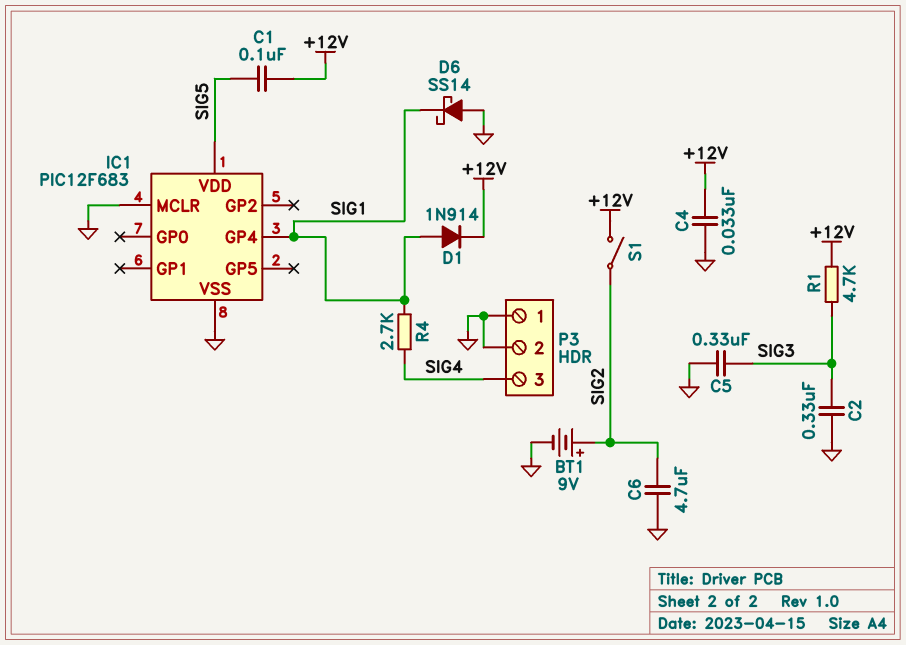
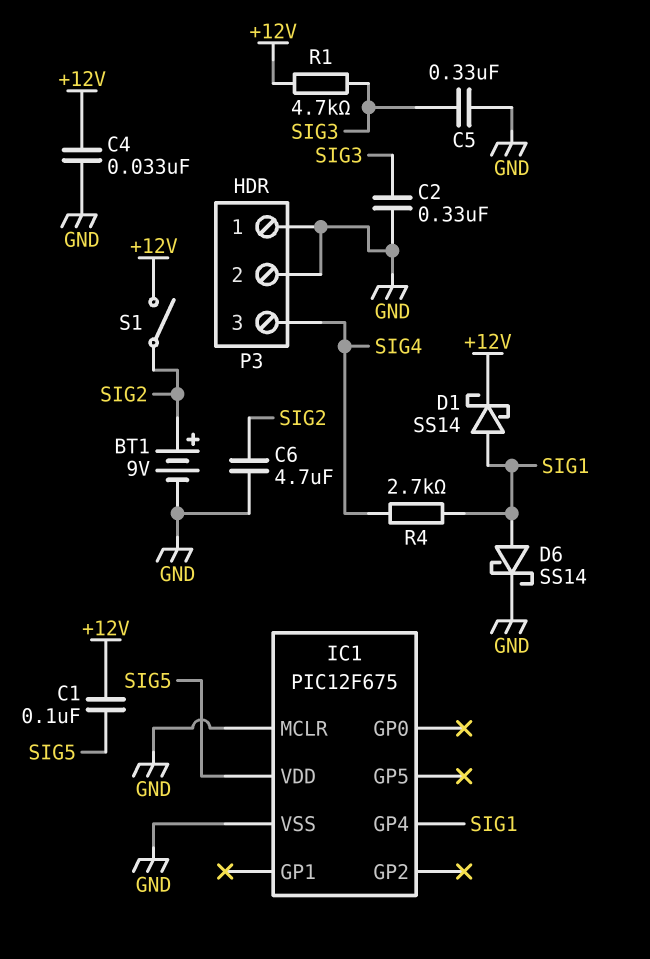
D1: diode 1N914 (A SIG1, K +12V) -> schottky SS14 (A SIG1, K +12V)
D6: schottky SS14 (A GND, K SIG1) -> schottky SS14 (A SIG1, K GND)
IC1: PIC12F683 -> PIC12F675

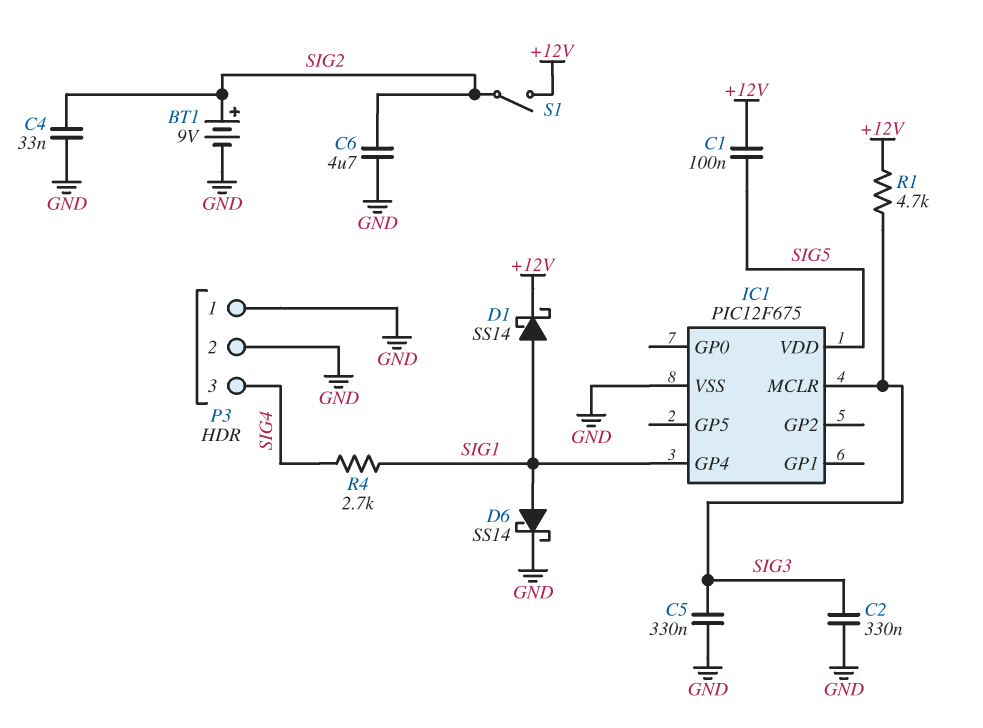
C4: 33nF (+12V, GND) -> 33nF (GND, SIG2)
IC1 pin MCLR: GND -> SIG3

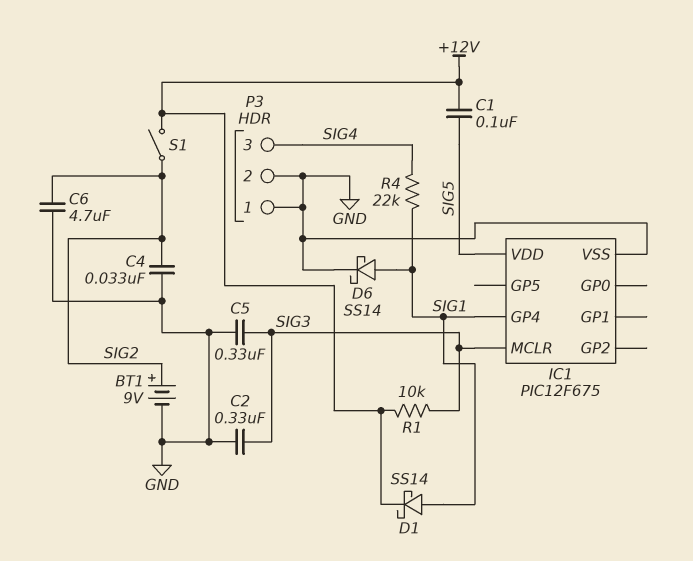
R1: 4.7k (+12V, SIG3) -> 10k (+12V, SIG3)
R4: 2.7k (SIG1, SIG4) -> 22k (SIG1, SIG4)

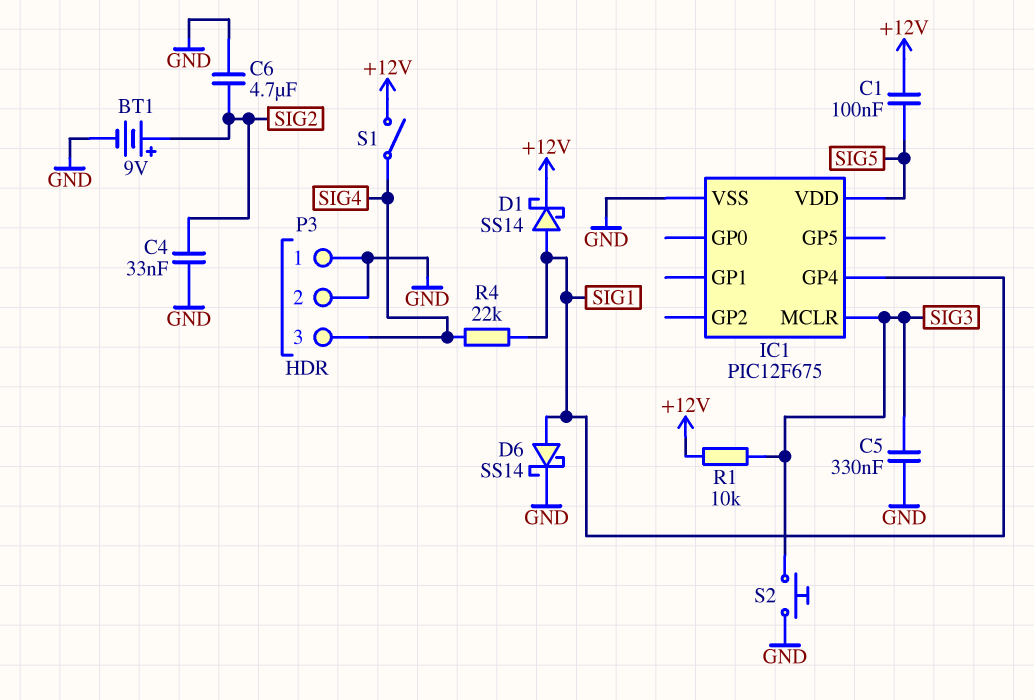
C2: 330nF (GND, SIG3) -> none
S1: switch (+12V, SIG2) -> switch (+12V, SIG4)
S2: none -> button (GND, SIG3)

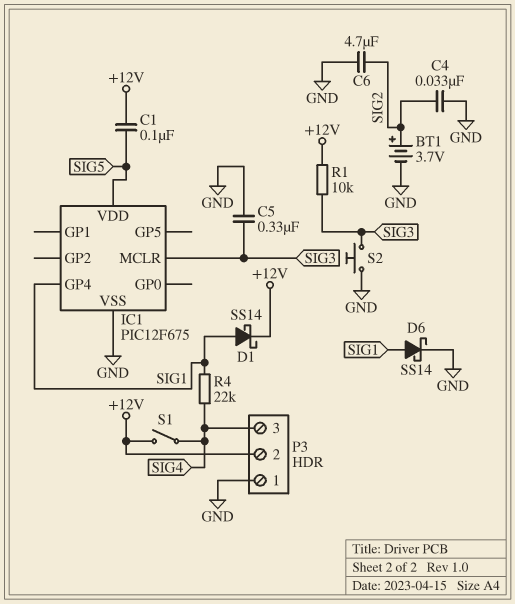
BT1: 9V (plus SIG2, minus GND) -> 3.7V (plus SIG2, minus GND)
P3 pin 2: GND -> +12V

